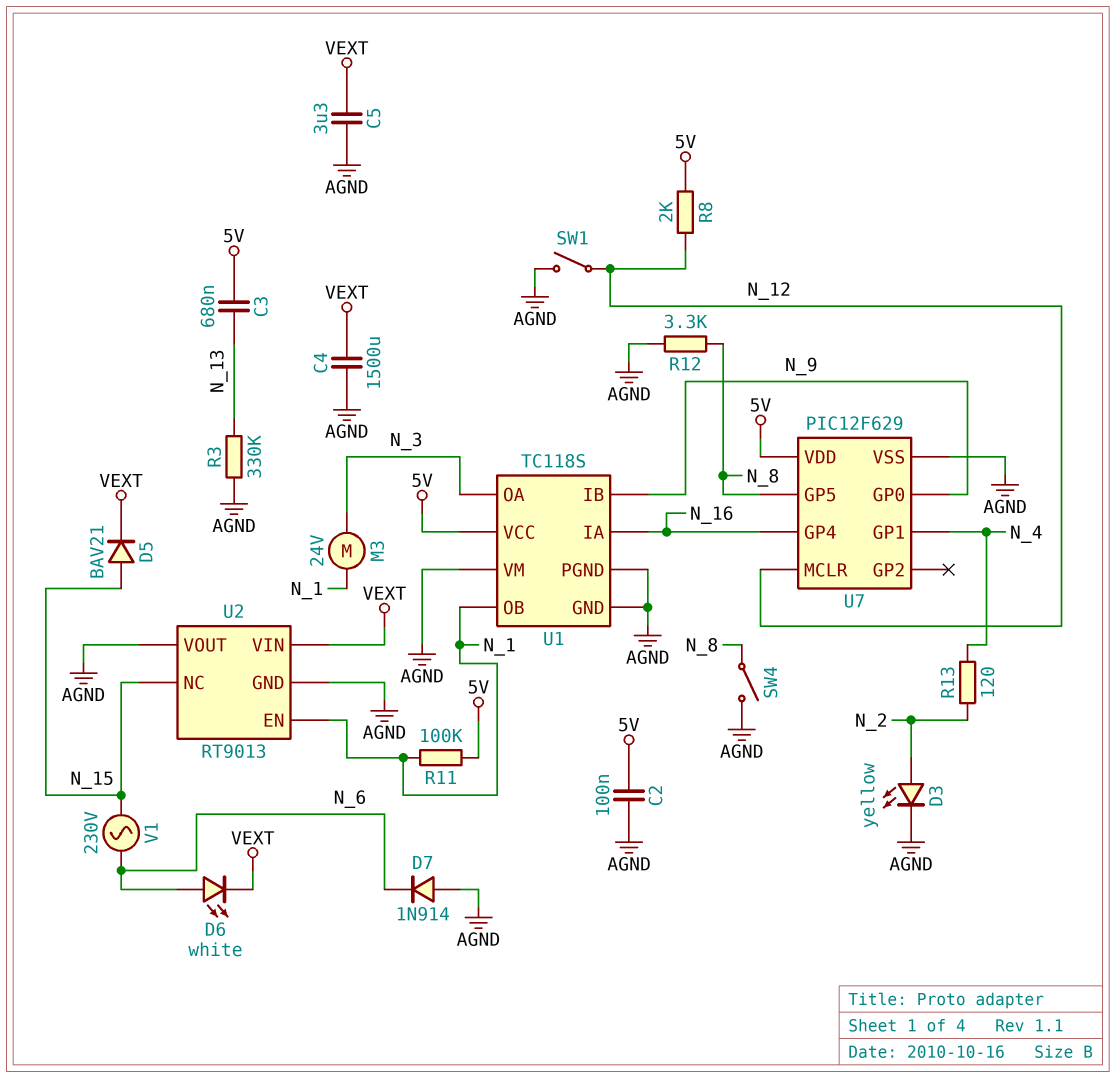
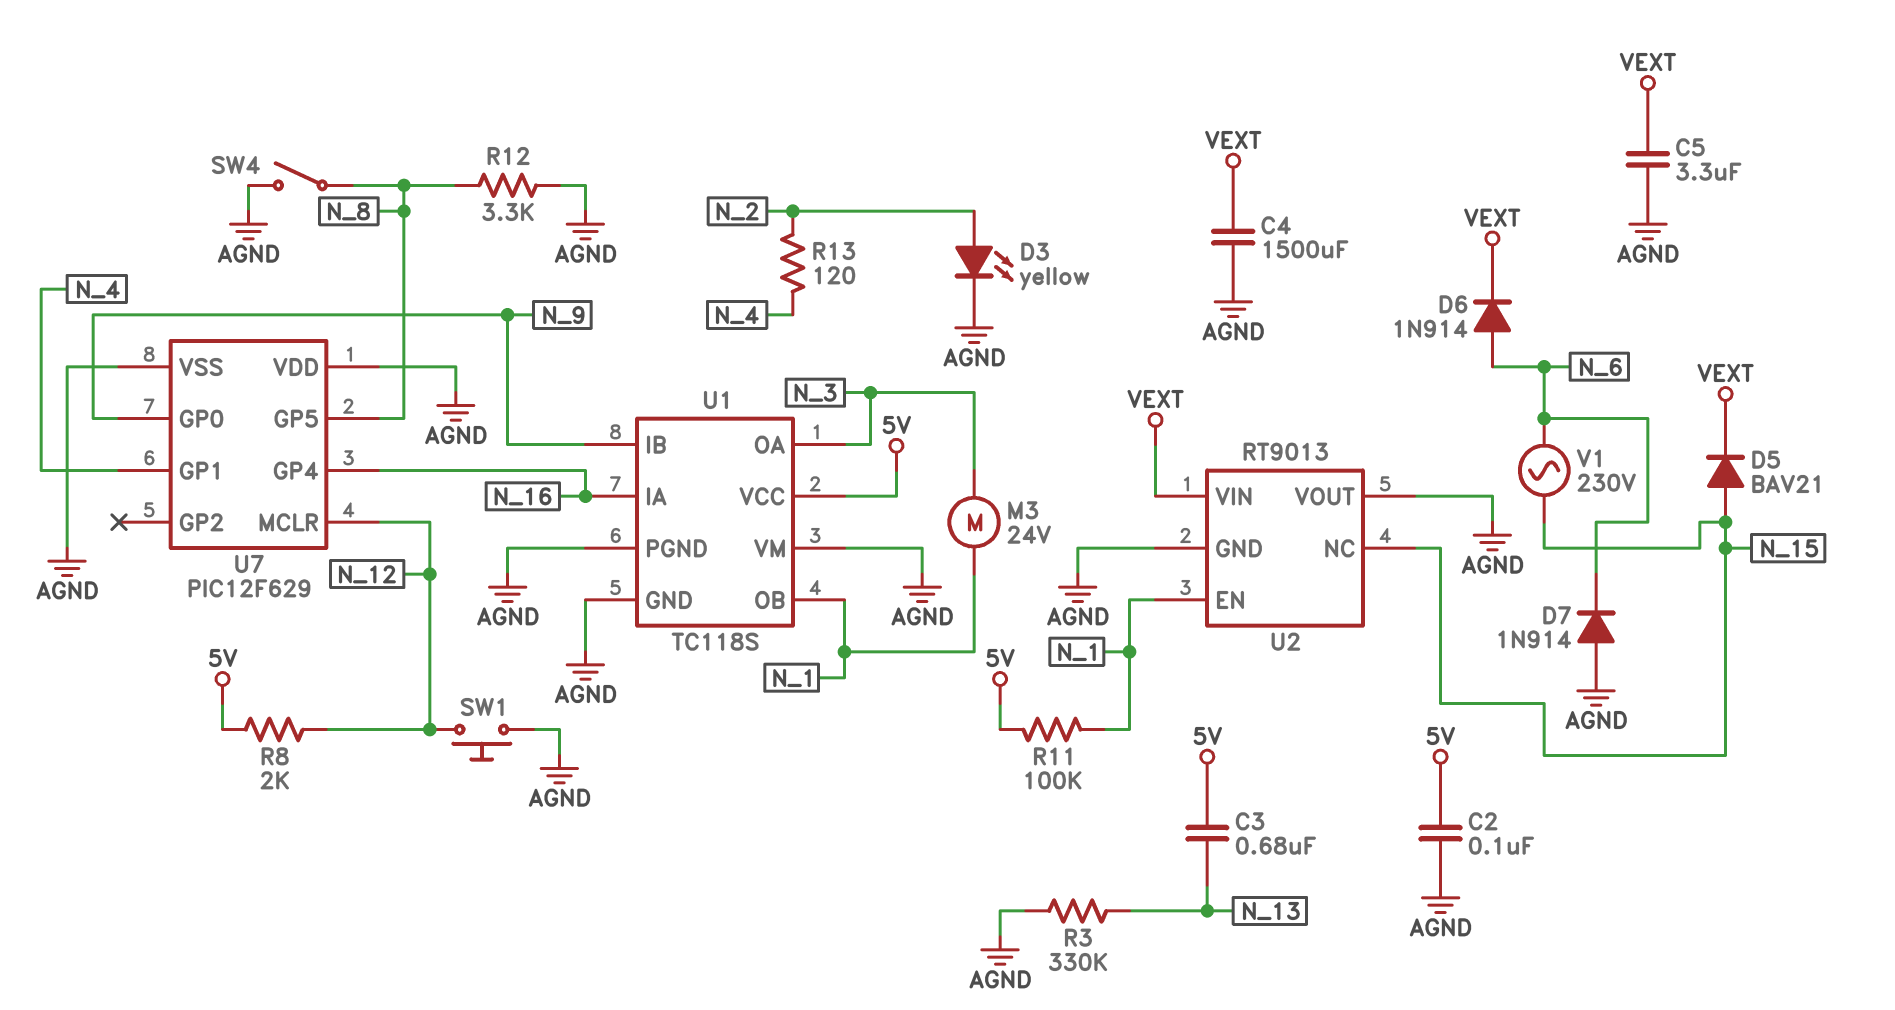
D6: LED white (A N_6, K VEXT) -> diode 1N914 (A N_6, K VEXT)
SW1: switch (AGND, N_12) -> button (AGND, N_12)
U7 pin VDD: 5V -> AGND

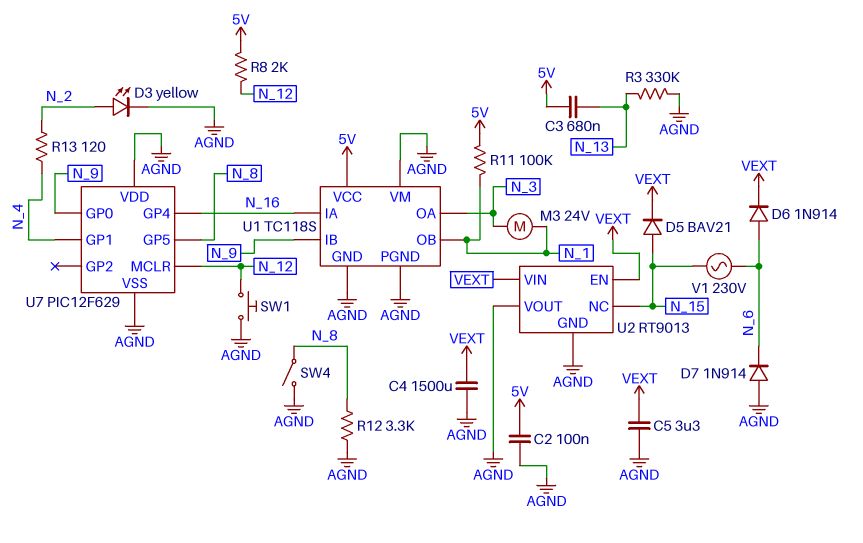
U2 pin EN: N_1 -> VEXT

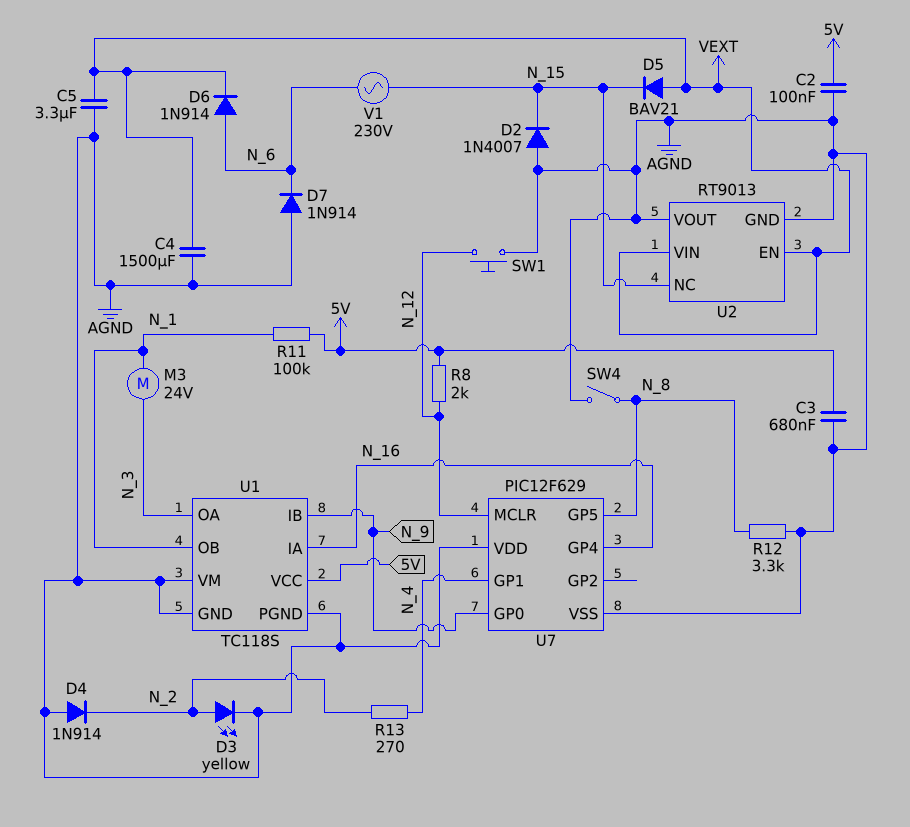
C3: 680nF (5V, N_13) -> 680nF (5V, AGND)
D2: none -> diode 1N4007 (A AGND, K N_15)
D4: none -> diode 1N914 (A AGND, K N_2)
D5: diode BAV21 (A N_15, K VEXT) -> diode BAV21 (A VEXT, K N_15)
R3: 330k (AGND, N_13) -> none
R13: 120 (N_2, N_4) -> 270 (N_2, N_4)

